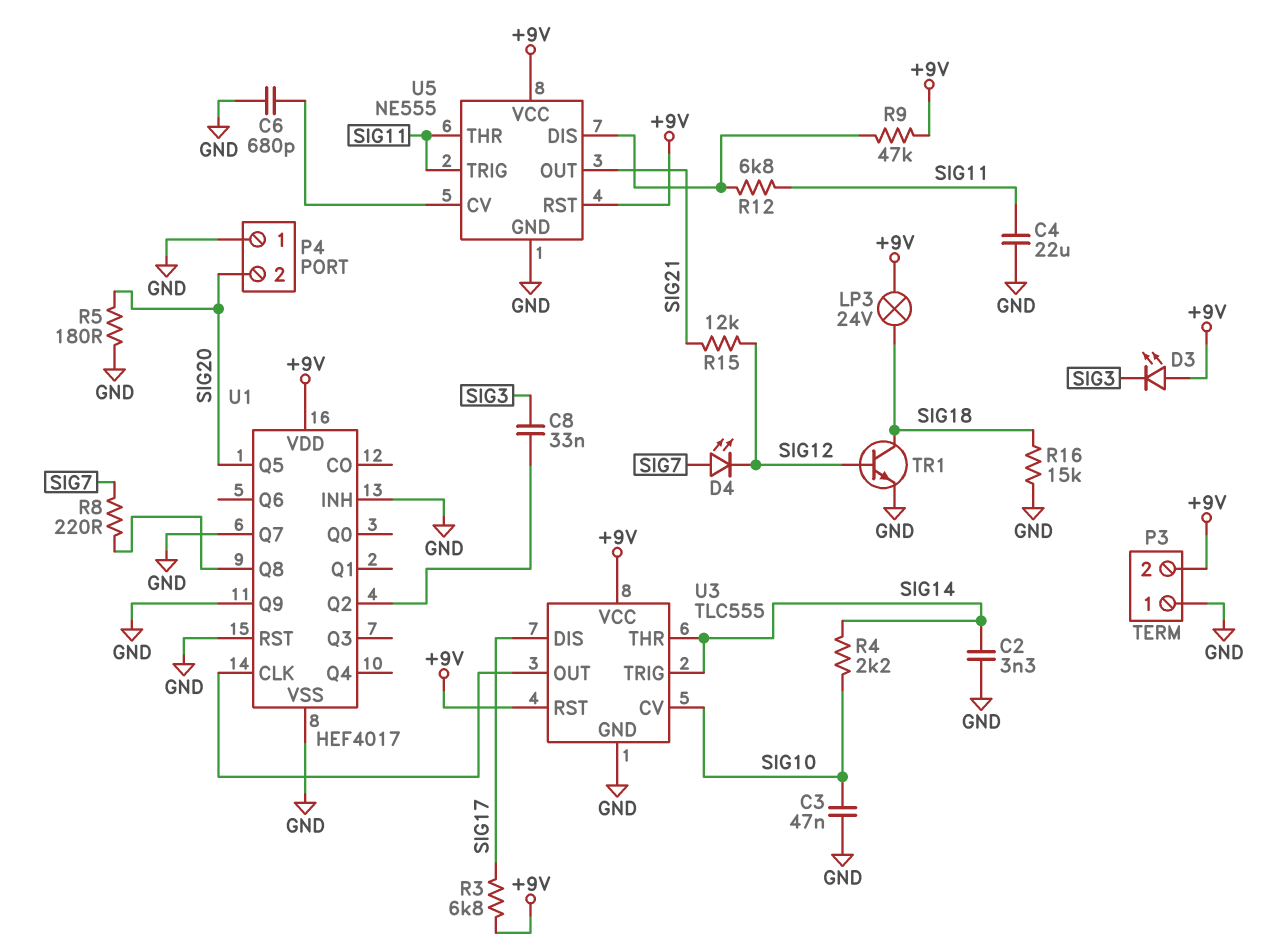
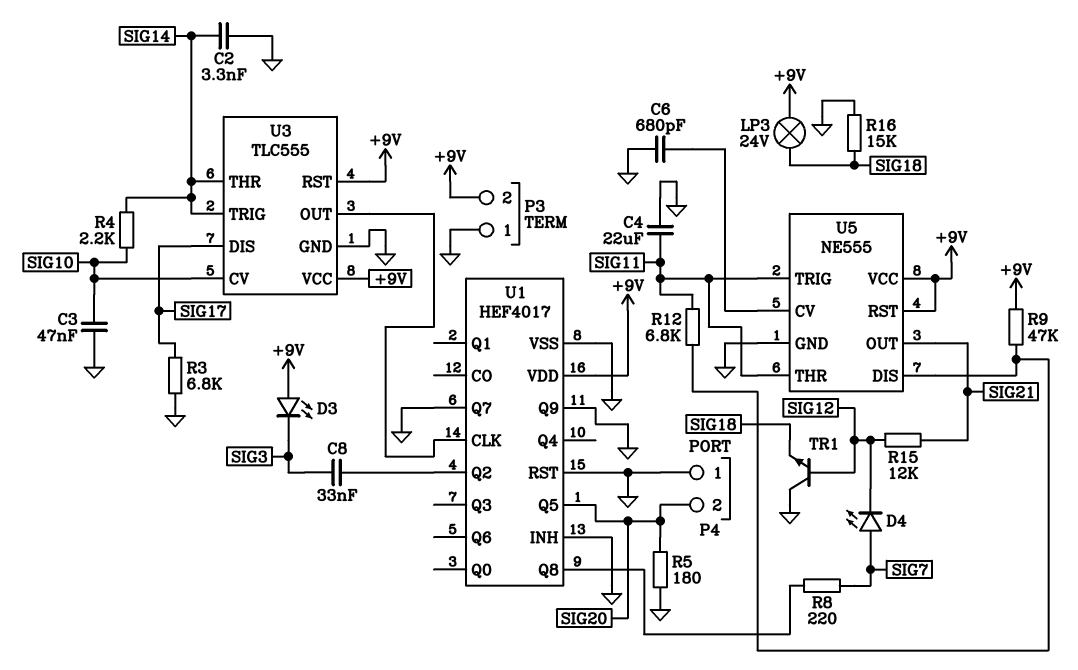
R3: 6.8k (+9V, SIG17) -> 6.8k (GND, SIG17)
TR1: NPN (B SIG12, C SIG18, E GND) -> NPN (B SIG12, C GND, E SIG18)

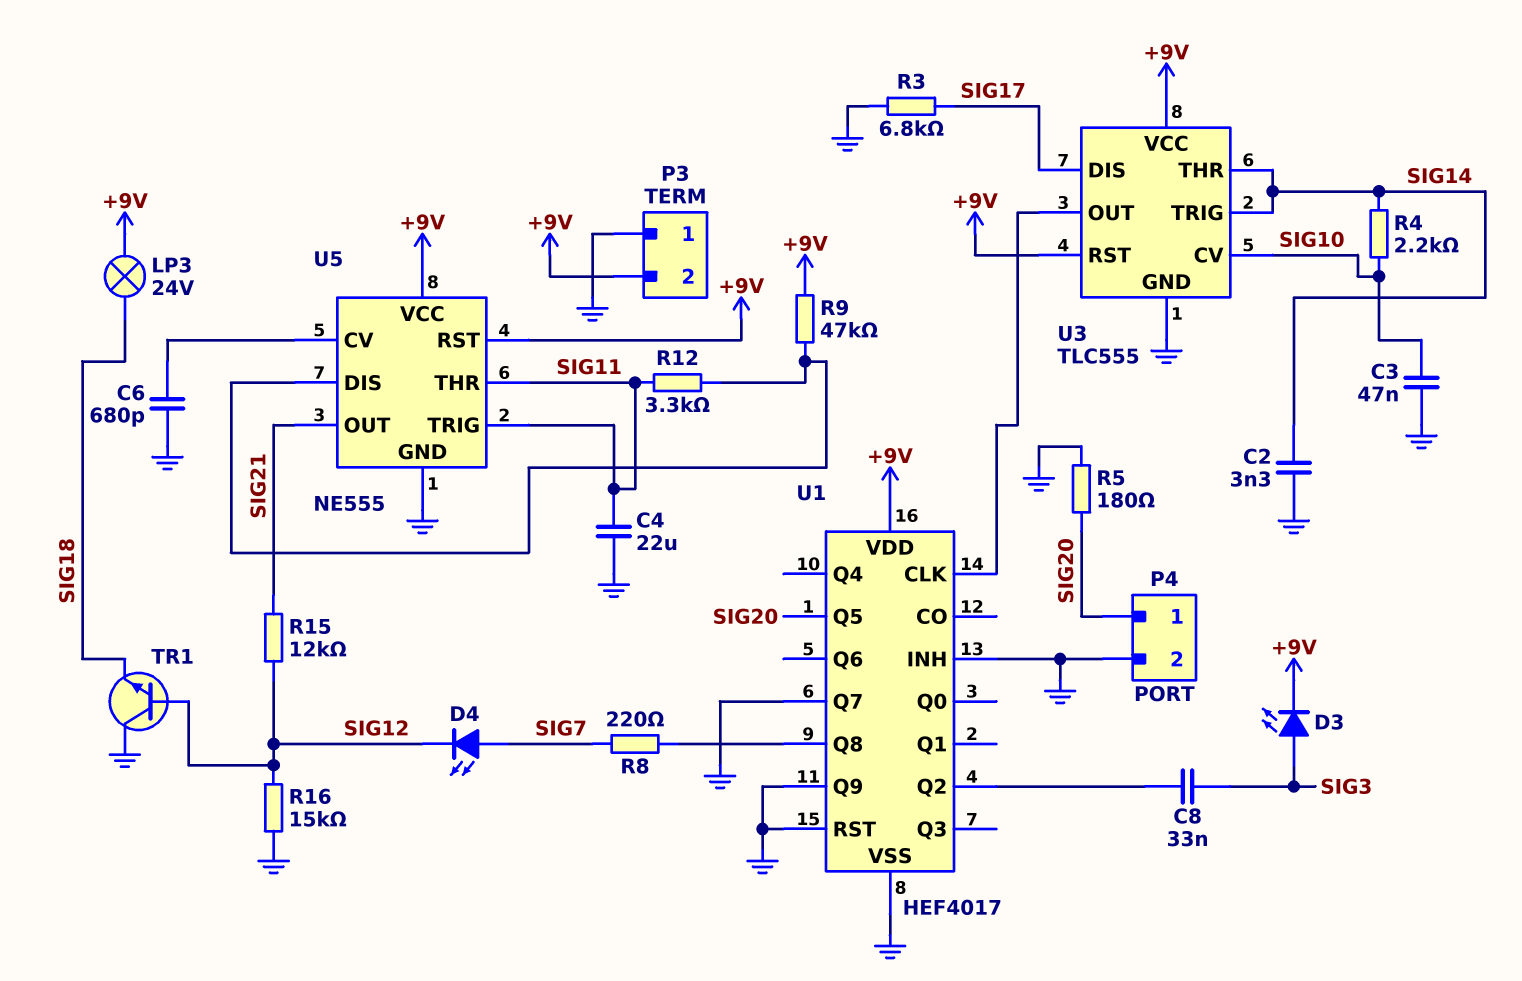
D3: LED (A +9V, K SIG3) -> LED (A SIG3, K +9V)
P4 pin 1: GND -> SIG20
P4 pin 2: SIG20 -> GND
R12: 6.8k (SIG11, U5/DIS) -> 3.3k (SIG11, U5/DIS)
R16: 15k (GND, SIG18) -> 15k (GND, SIG12)

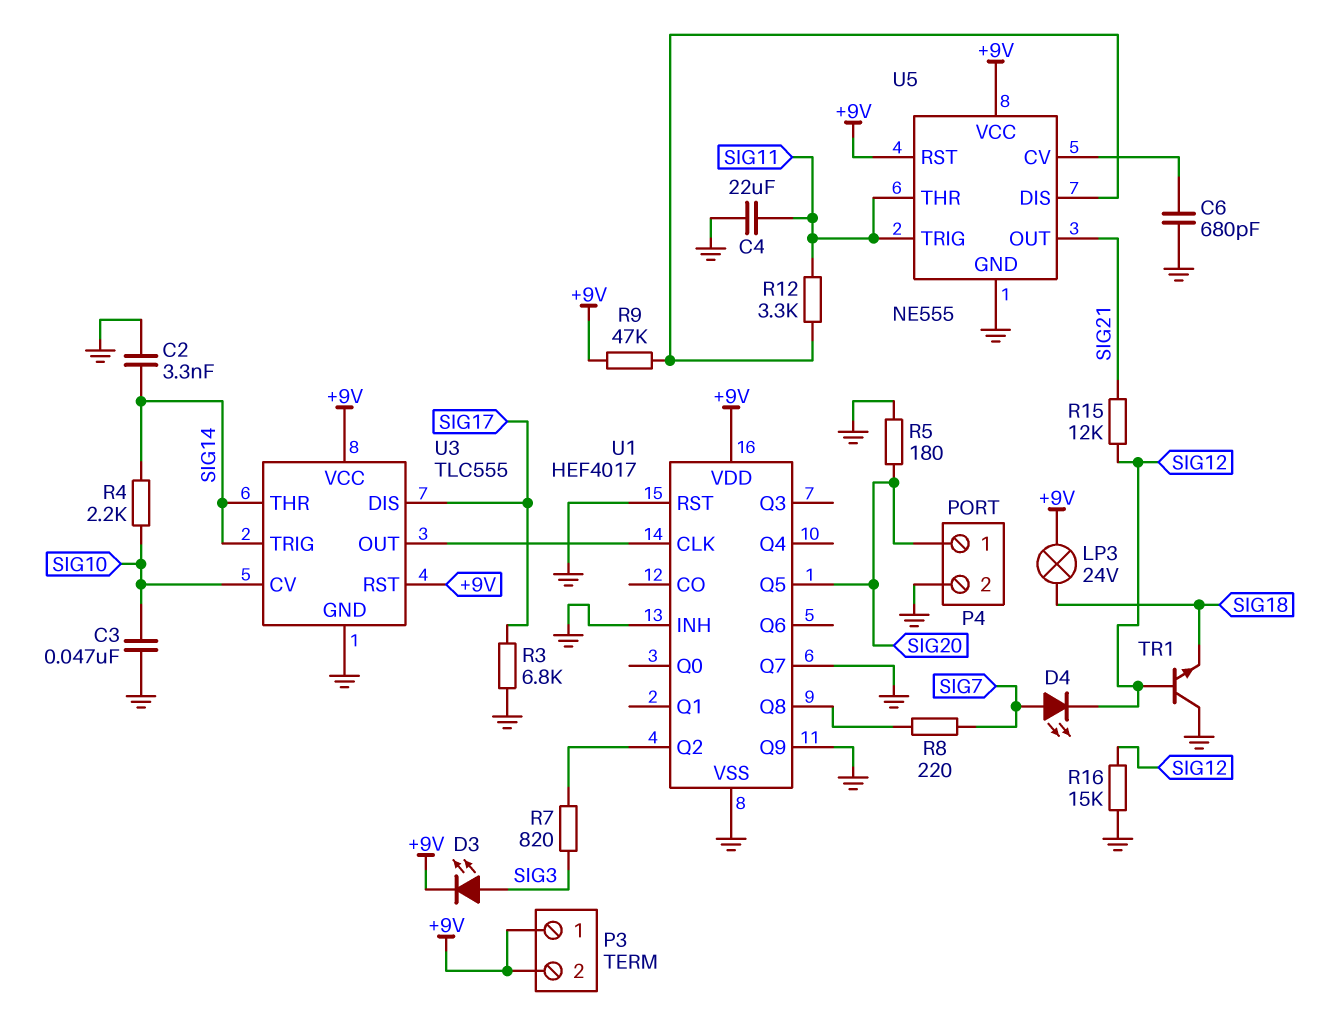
C8: 33nF (SIG3, U1/Q2) -> none
P3 pin 1: GND -> +9V
R7: none -> 820 (SIG3, U1/Q2)

